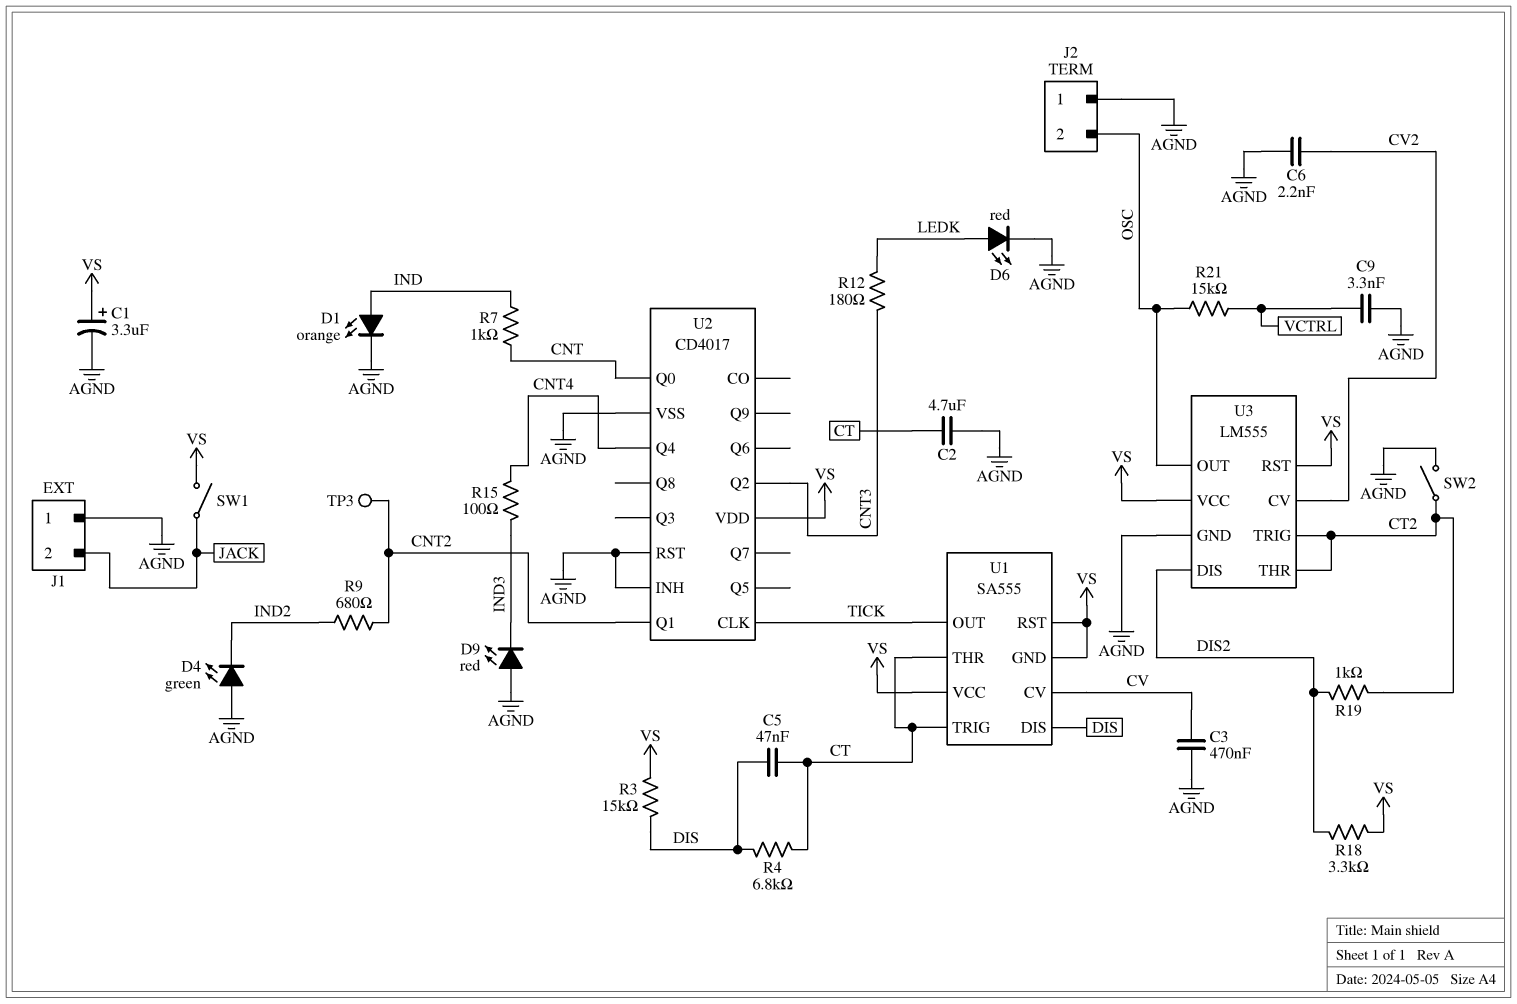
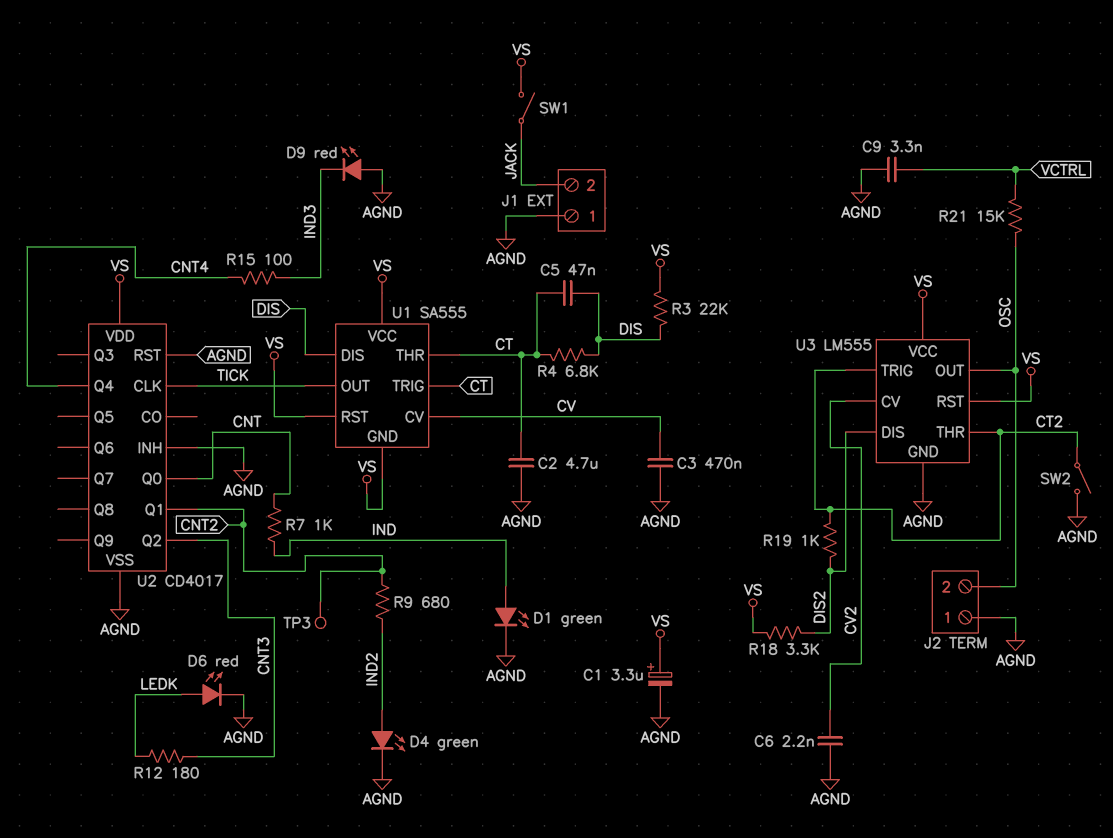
D1: LED orange (A IND, K AGND) -> LED green (A IND, K AGND)
D4: LED green (A AGND, K IND2) -> LED green (A IND2, K AGND)
R3: 15k (DIS, VS) -> 22k (DIS, VS)

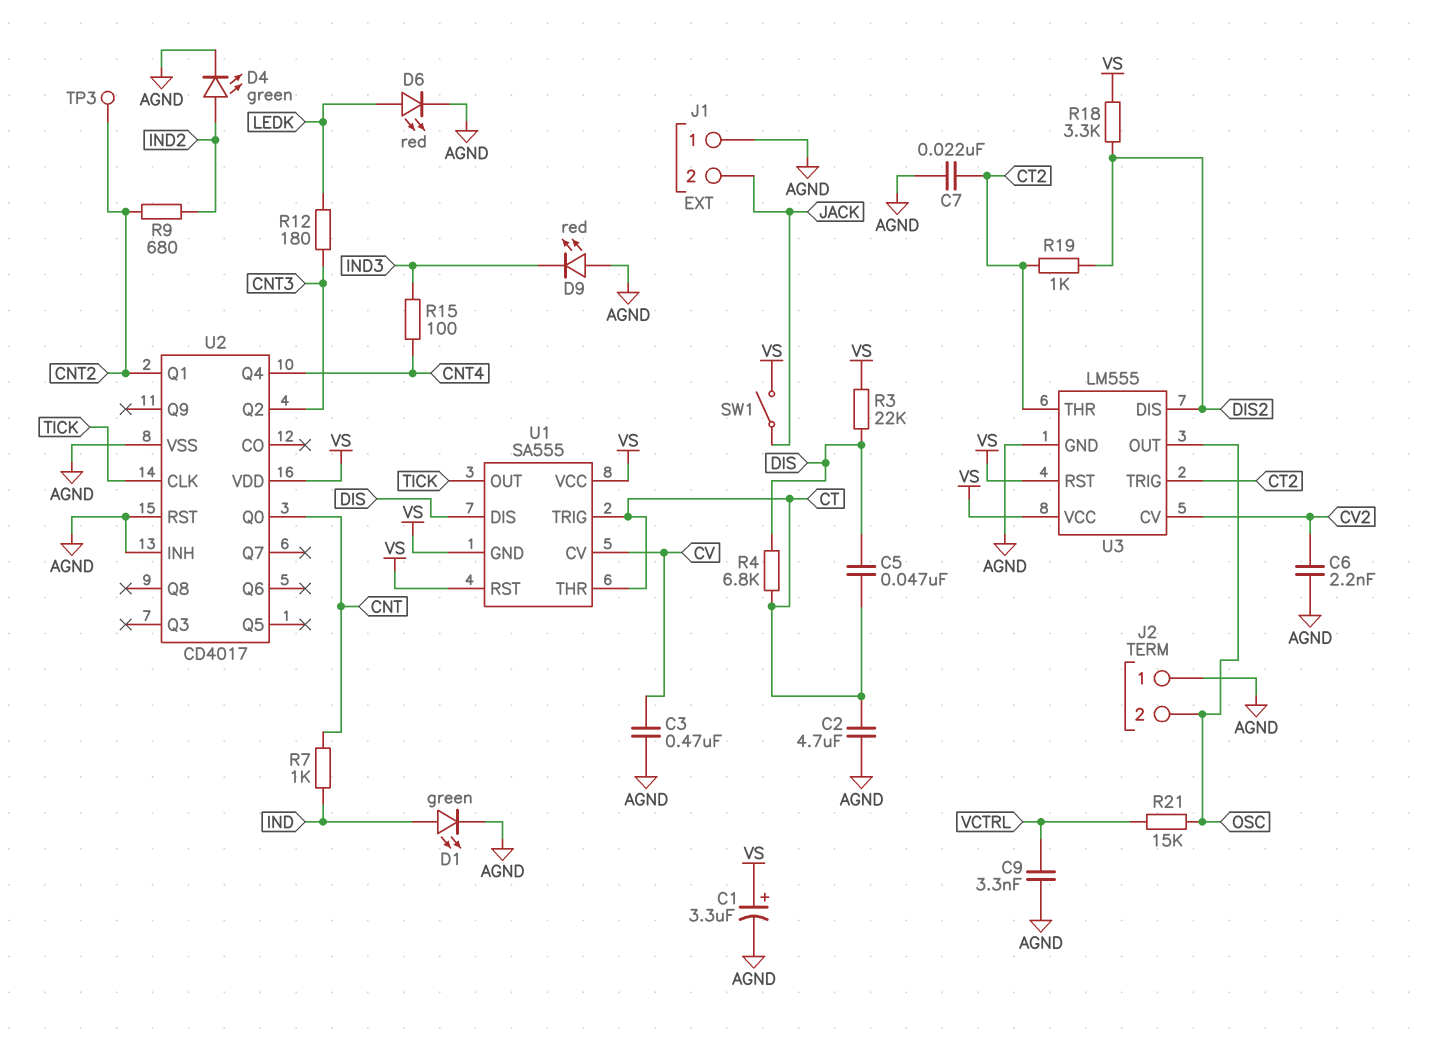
C7: none -> 22nF (AGND, CT2)
SW2: switch (AGND, CT2) -> none

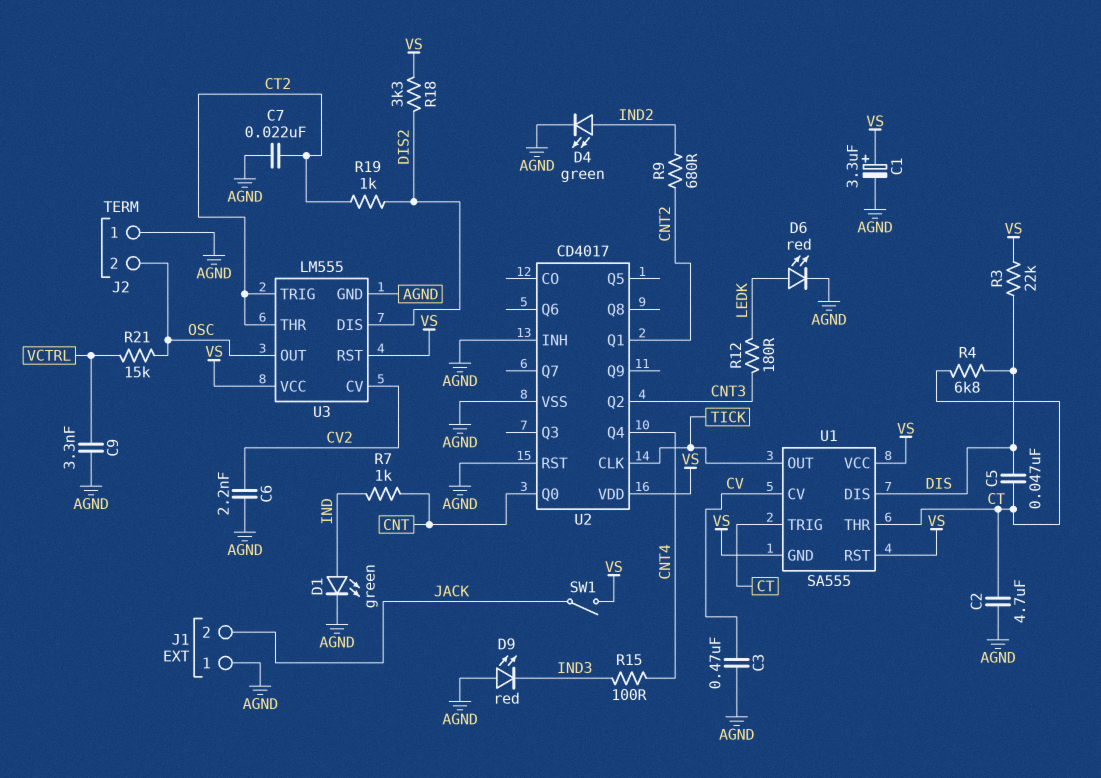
TP3: test point (CNT2) -> none

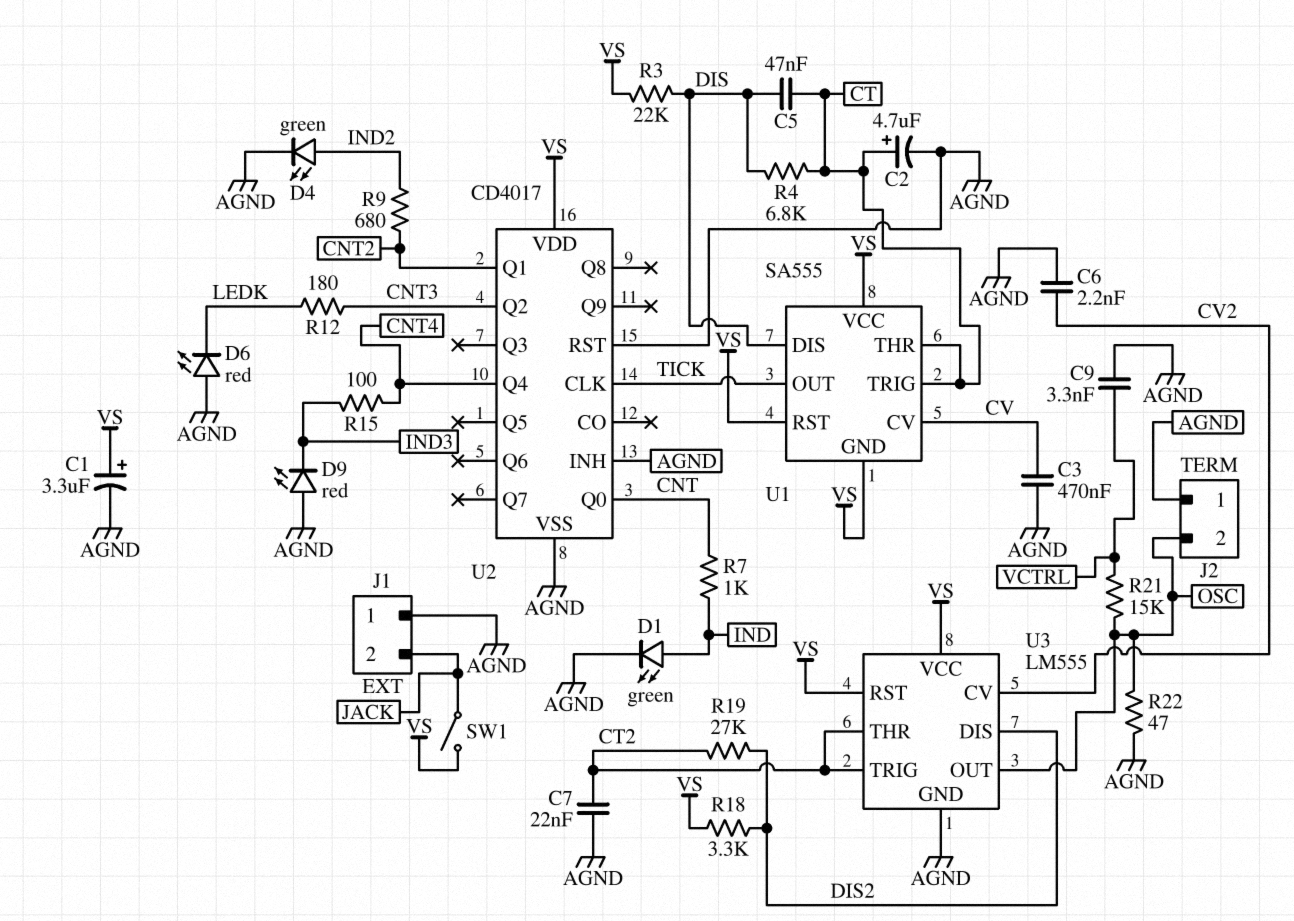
C2: 4.7uF (AGND, CT) -> 4.7uF (plus CT, minus AGND)
D6: LED red (A LEDK, K AGND) -> LED red (A AGND, K LEDK)
R19: 1k (CT2, DIS2) -> 27k (CT2, DIS2)
R22: none -> 47 (AGND, OSC)

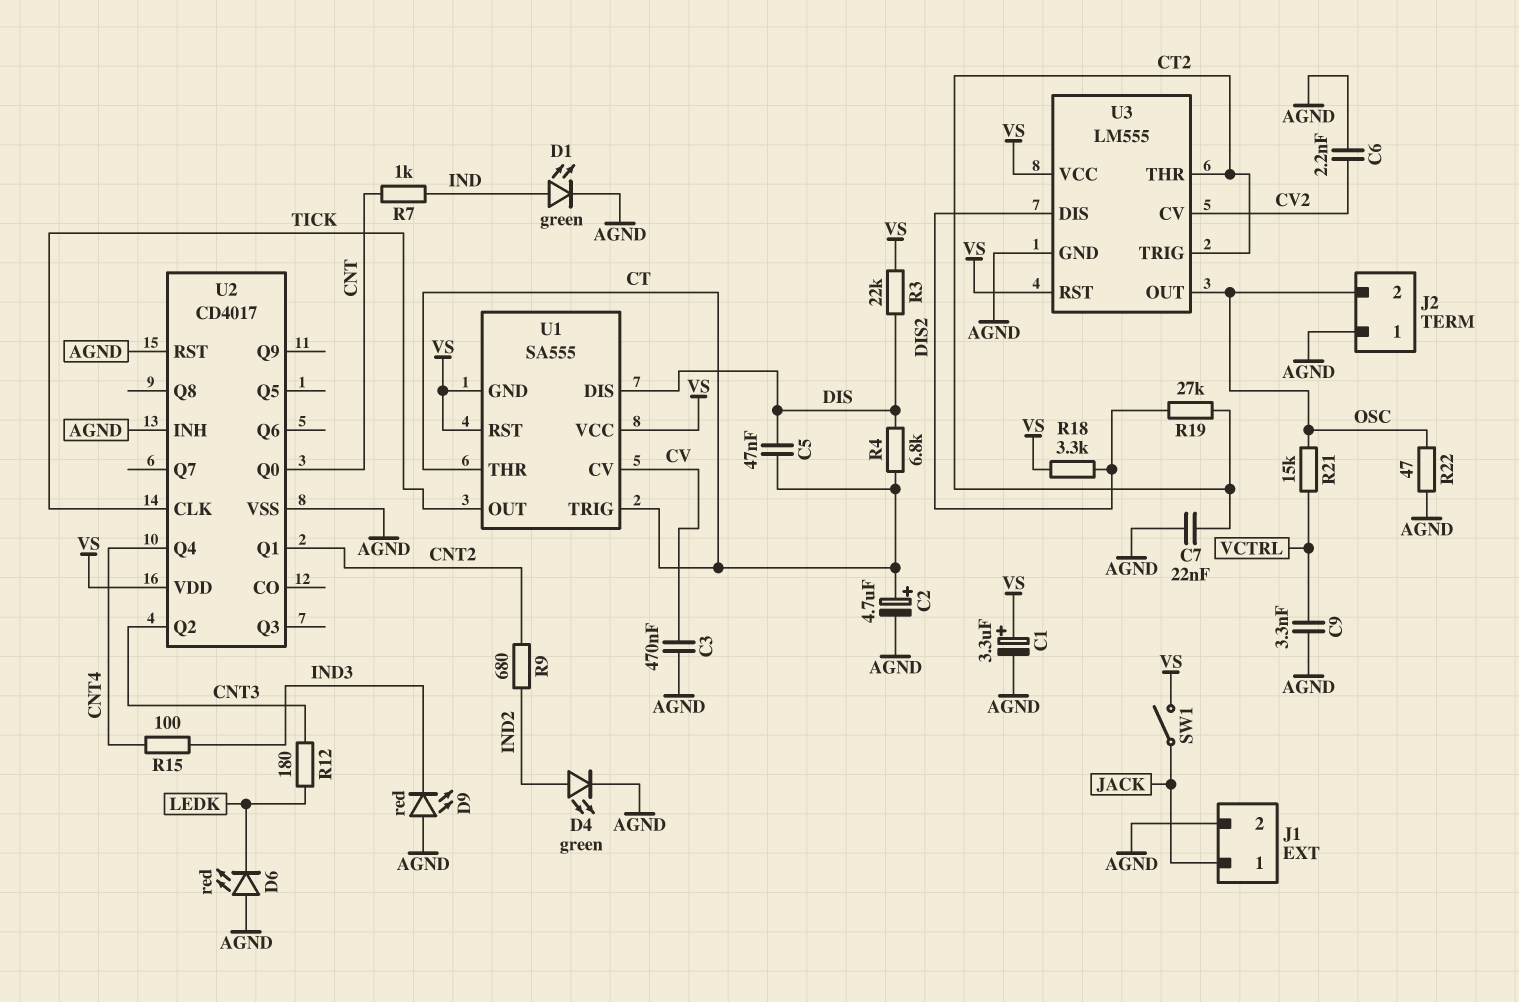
J1 pin 1: AGND -> JACK
J1 pin 2: JACK -> AGND

